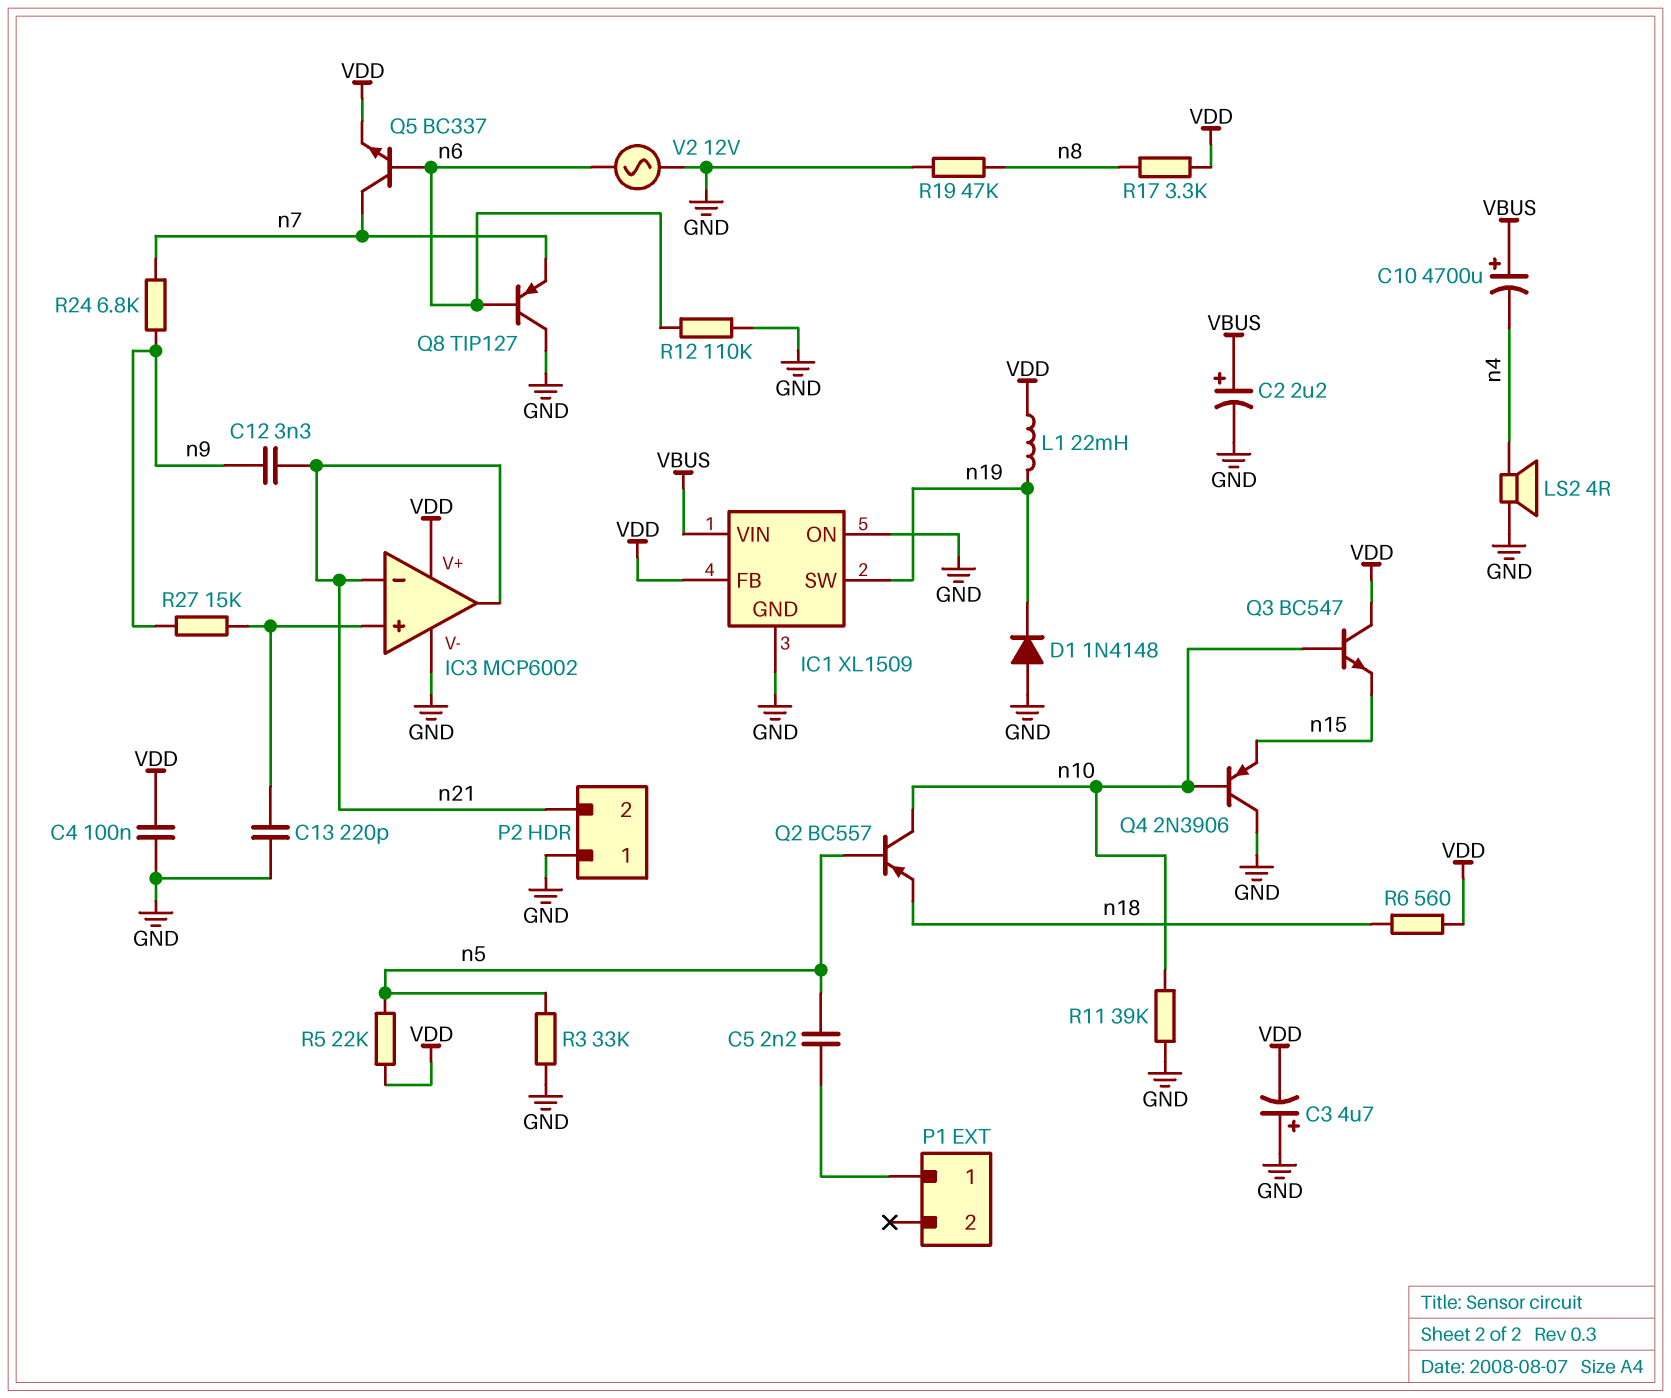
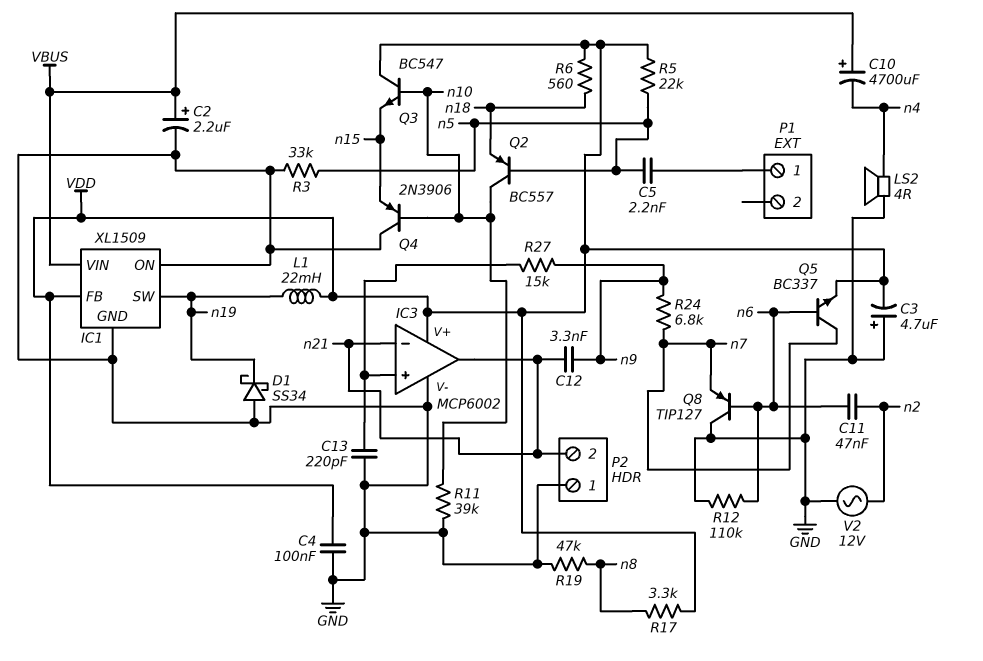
C11: none -> 47nF (n2, n6)
D1: diode 1N4148 (A GND, K n19) -> schottky SS34 (A GND, K n19)
V2: AC 12V (GND, n6) -> AC 12V (GND, n2)

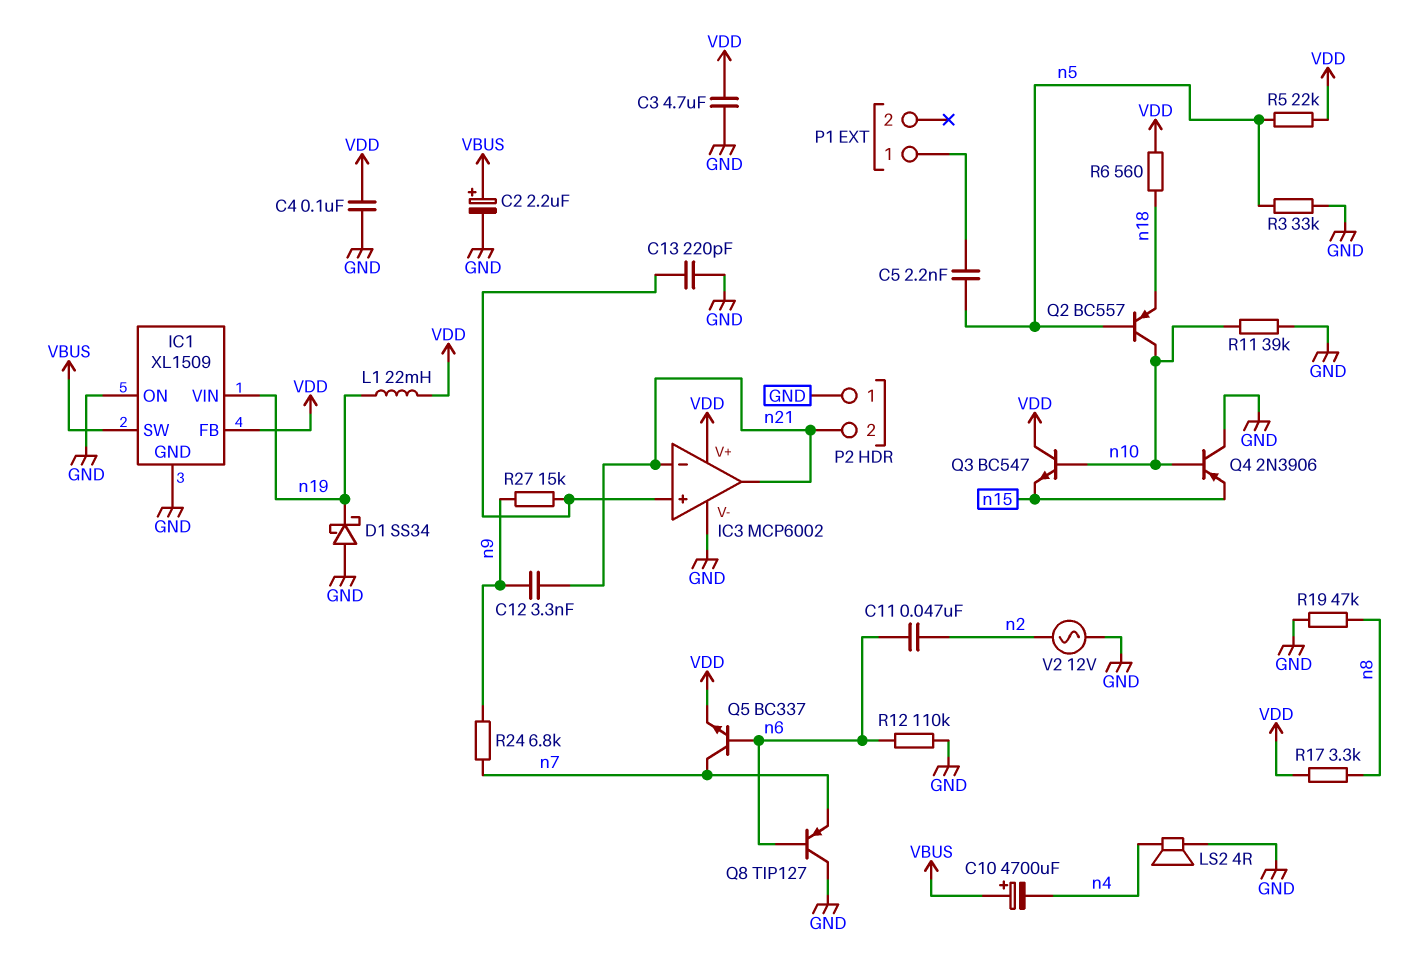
C3: 4.7uF (plus GND, minus VDD) -> 4.7uF (GND, VDD)
IC1 pin SW: n19 -> VBUS
IC1 pin VIN: VBUS -> n19

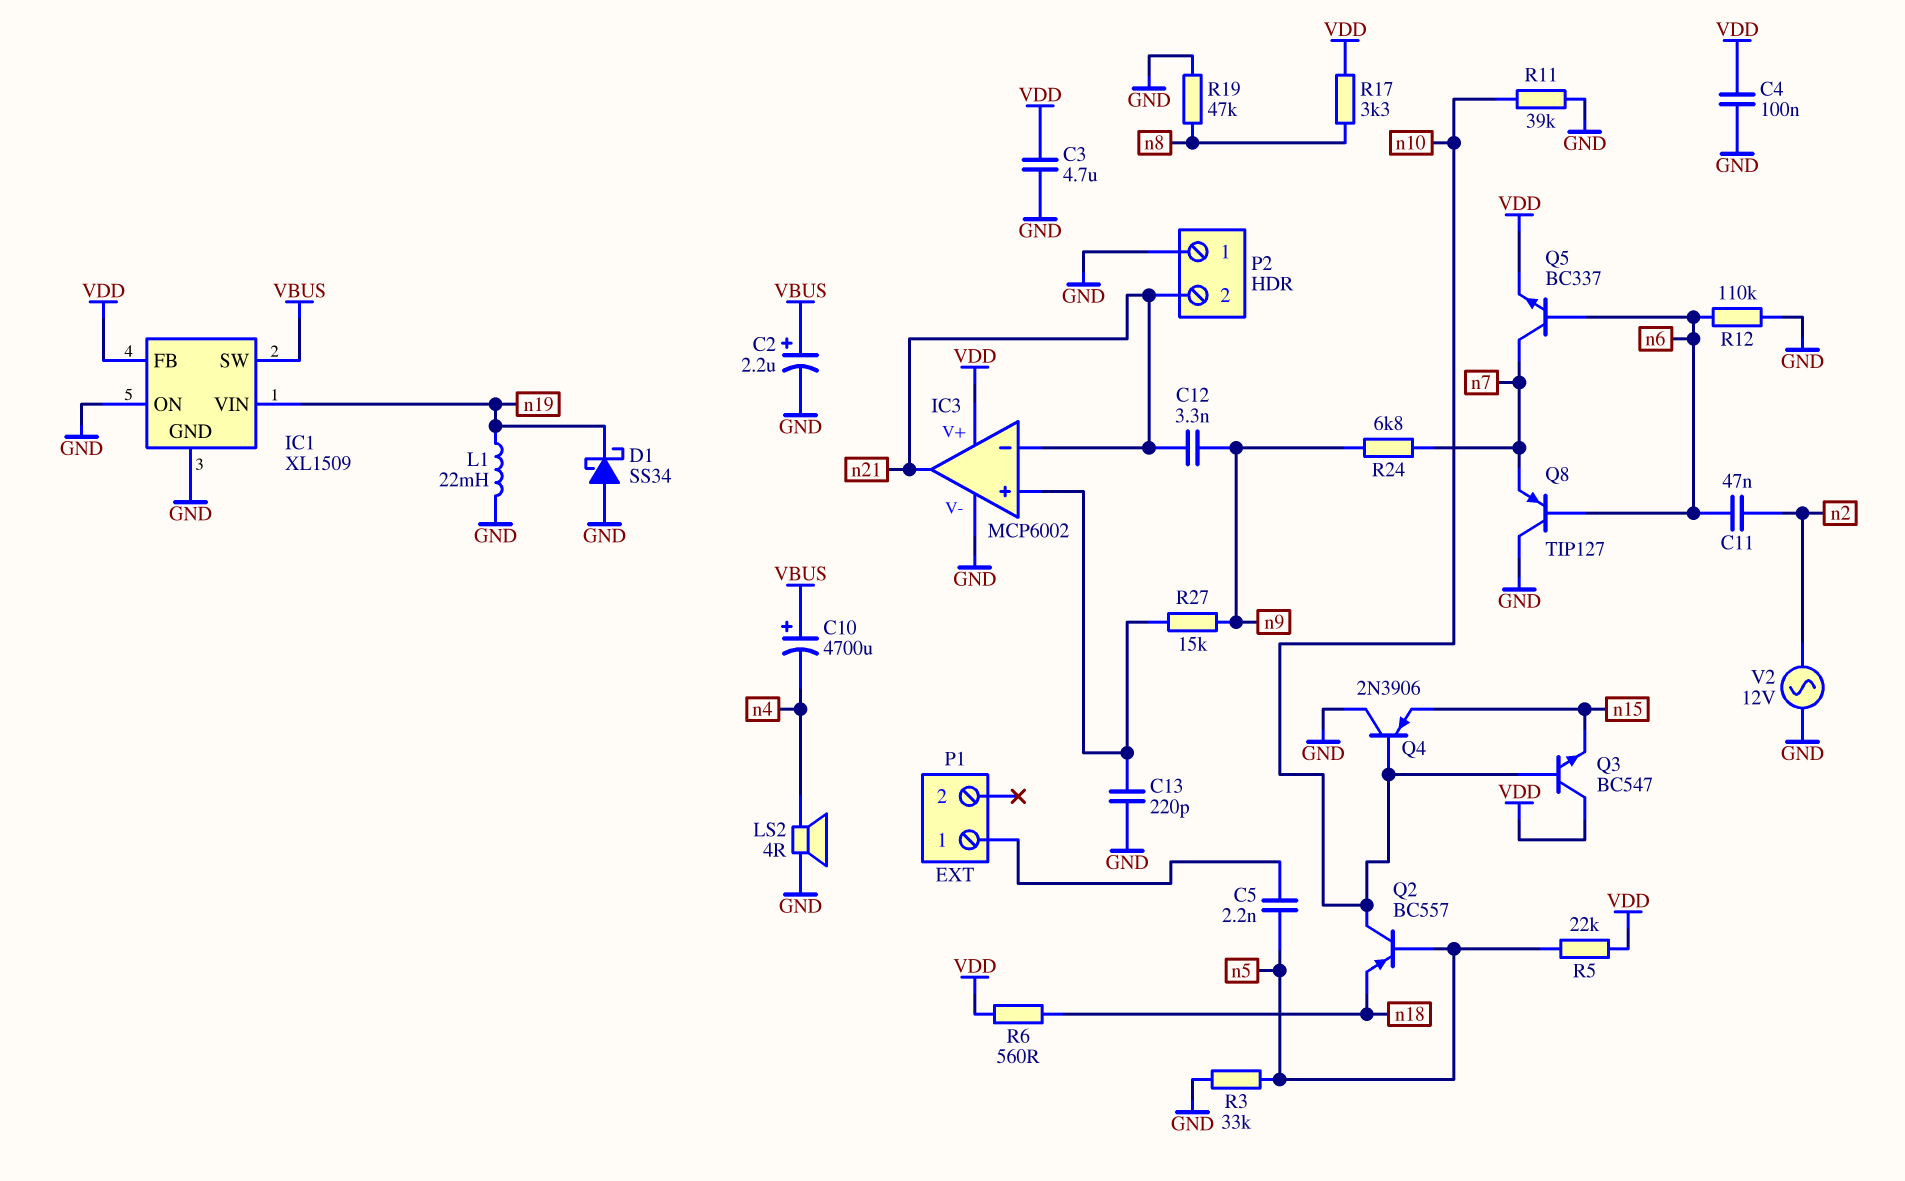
L1: 22mH (VDD, n19) -> 22mH (GND, n19)

